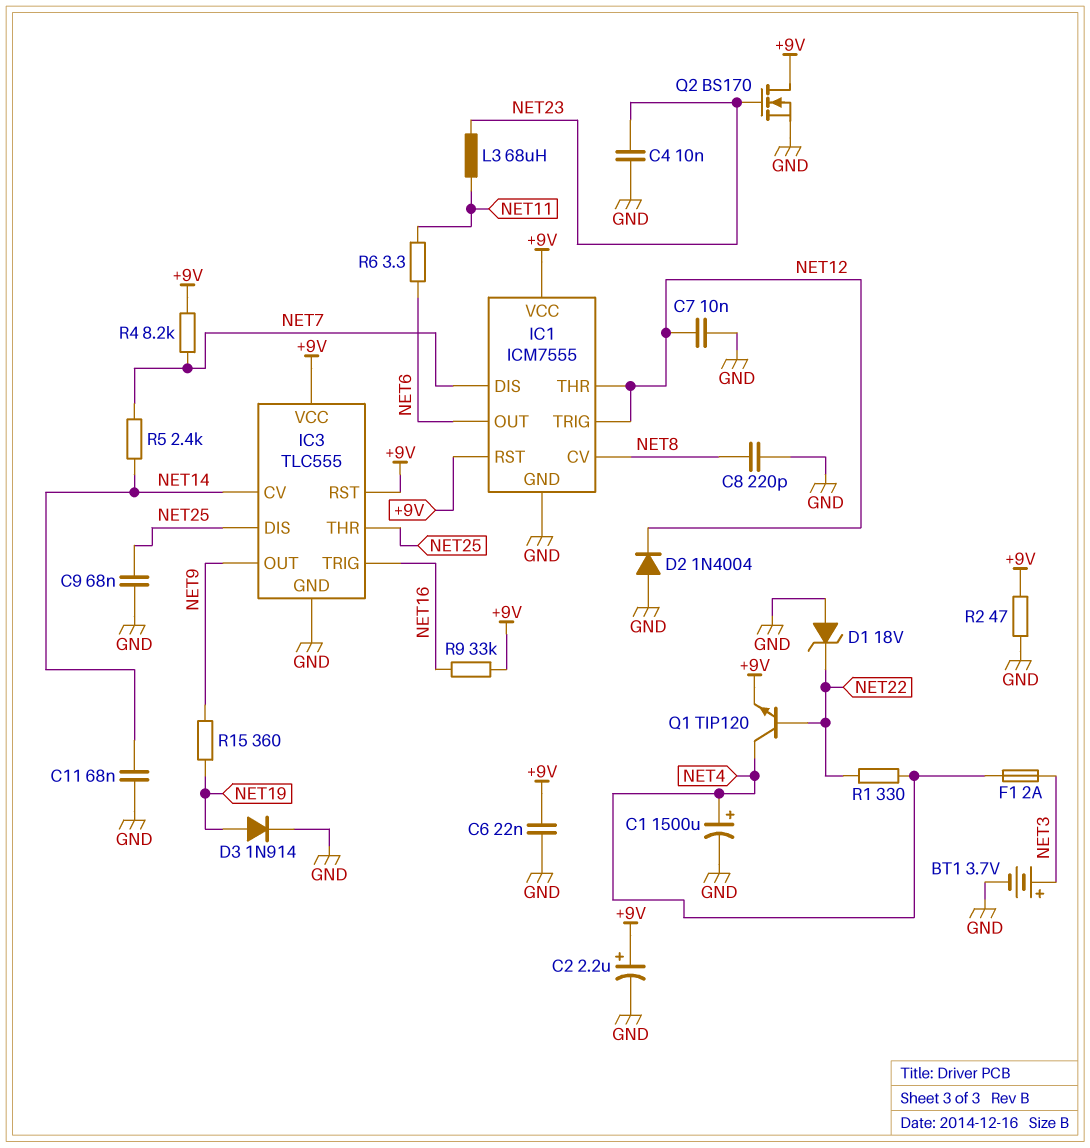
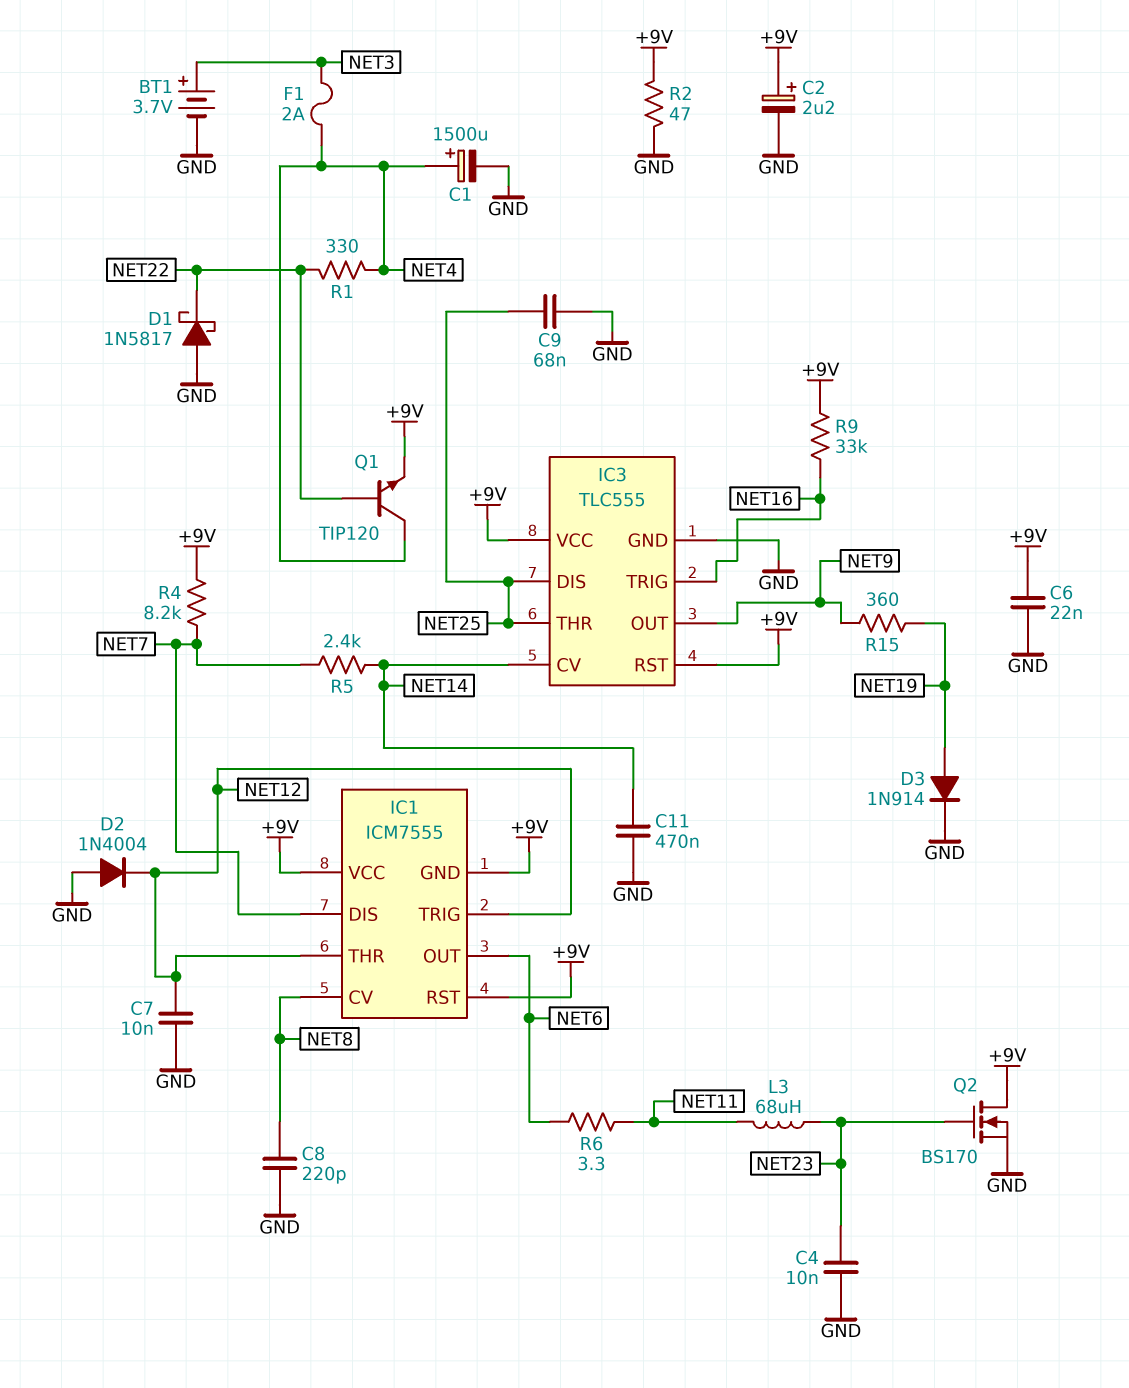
C11: 68nF (GND, NET14) -> 470nF (GND, NET14)
D1: zener 18V (A GND, K NET22) -> schottky 1N5817 (A GND, K NET22)
IC1 pin GND: GND -> +9V

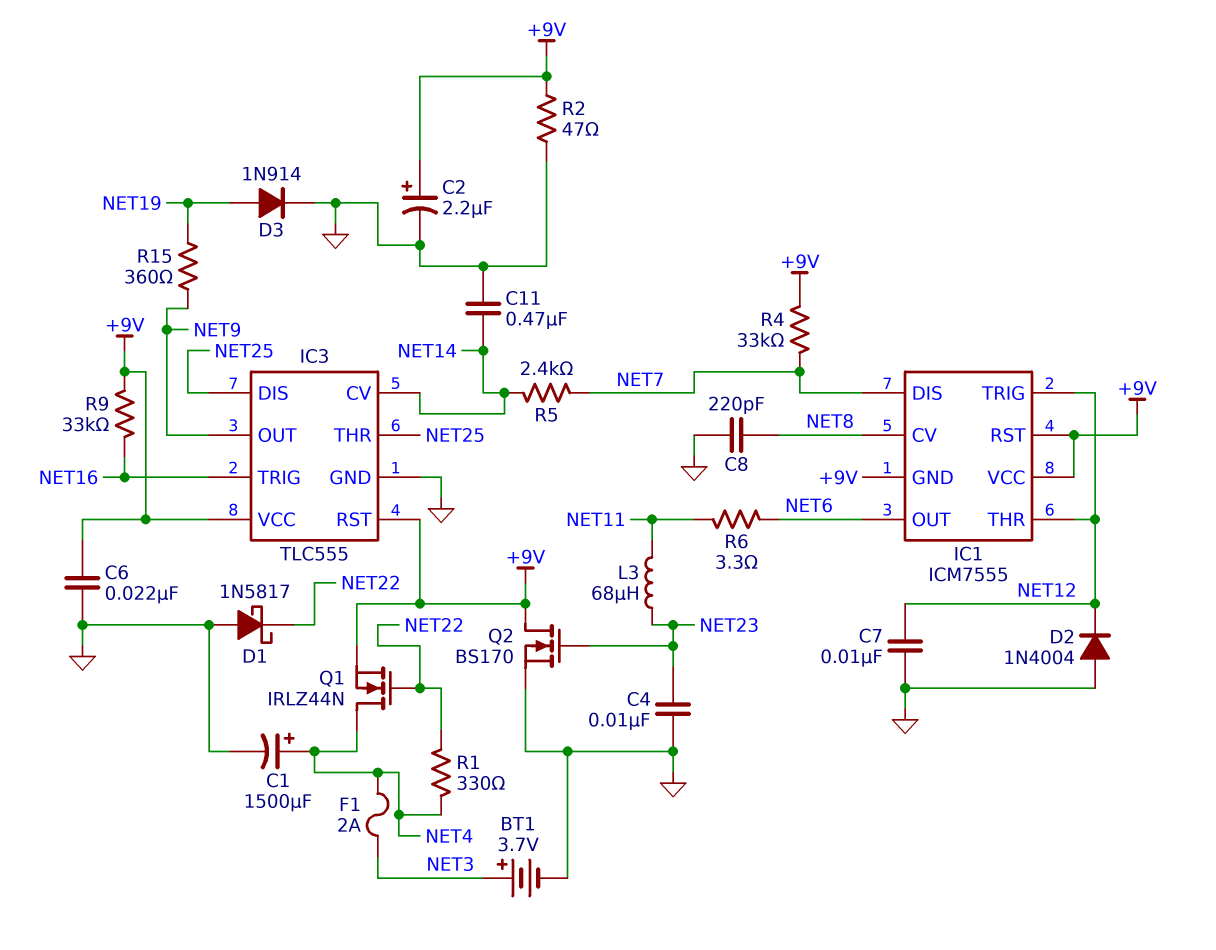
C9: 68nF (GND, NET25) -> none
Q1: NPN TIP120 (B NET22, C NET4, E +9V) -> NMOS IRLZ44N (G NET22, D NET4, S +9V)
R4: 8.2k (+9V, NET7) -> 33k (+9V, NET7)

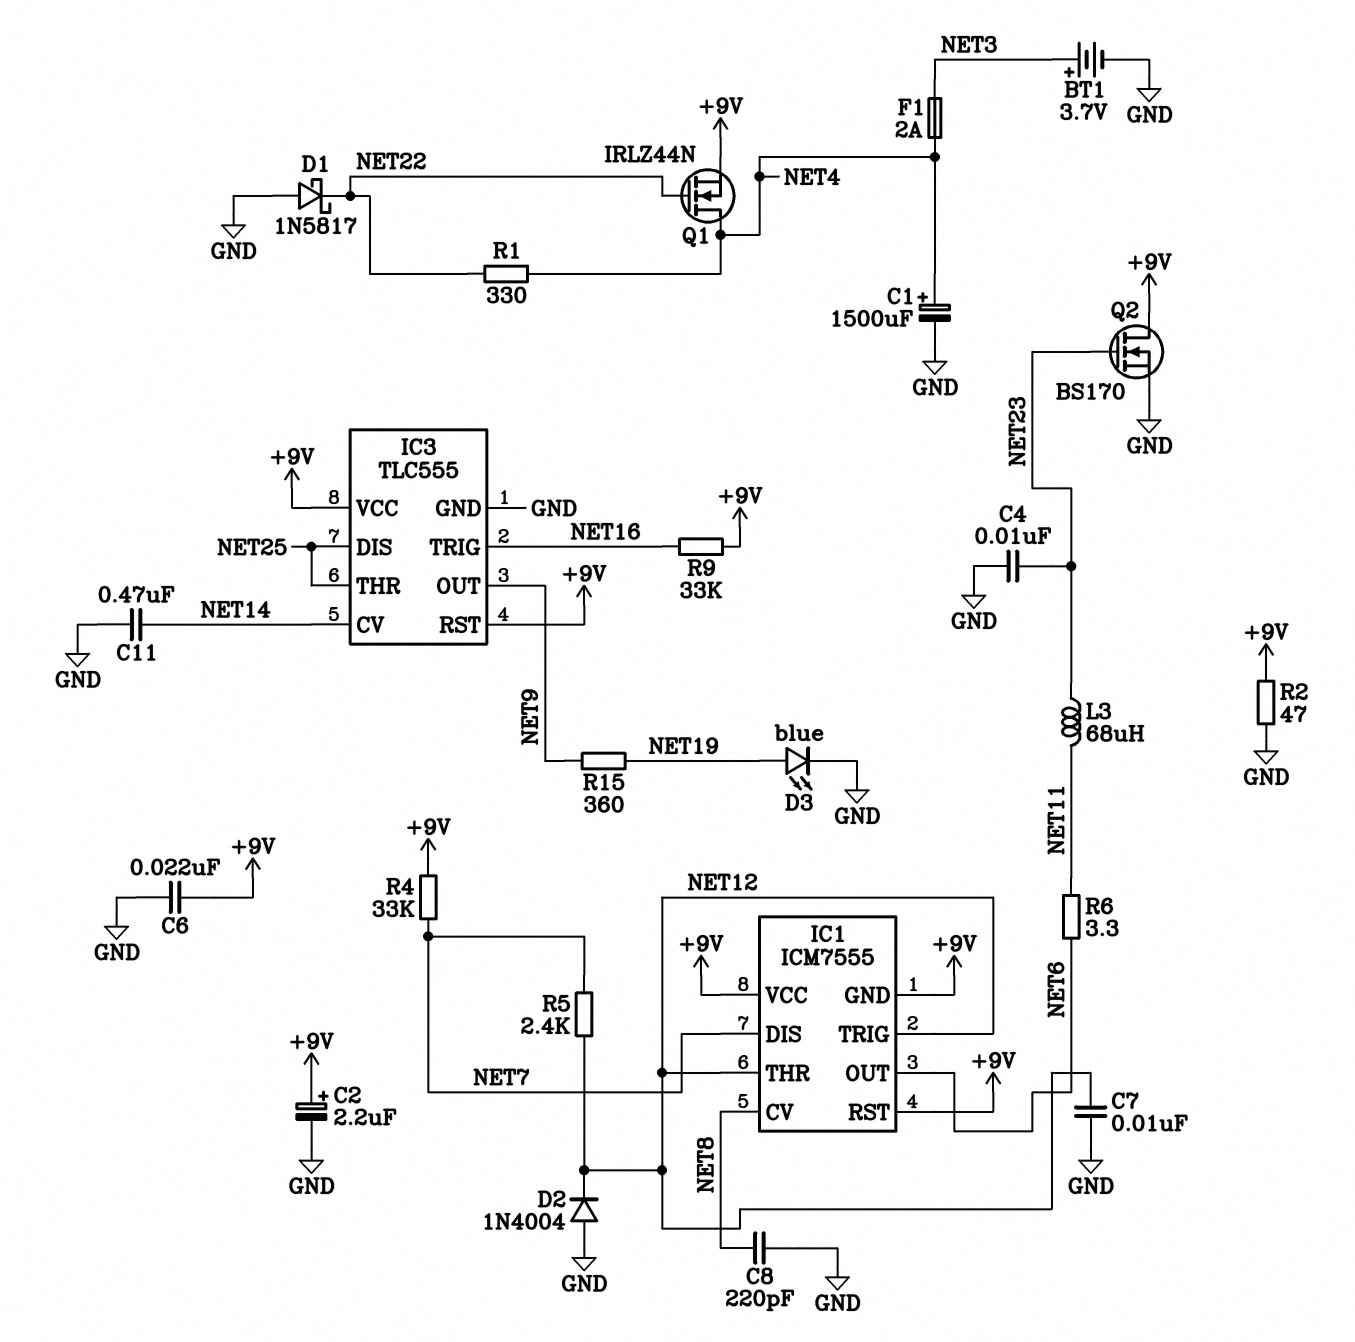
D3: diode 1N914 (A NET19, K GND) -> LED blue (A NET19, K GND)
R5: 2.4k (NET7, NET14) -> 2.4k (NET7, NET12)

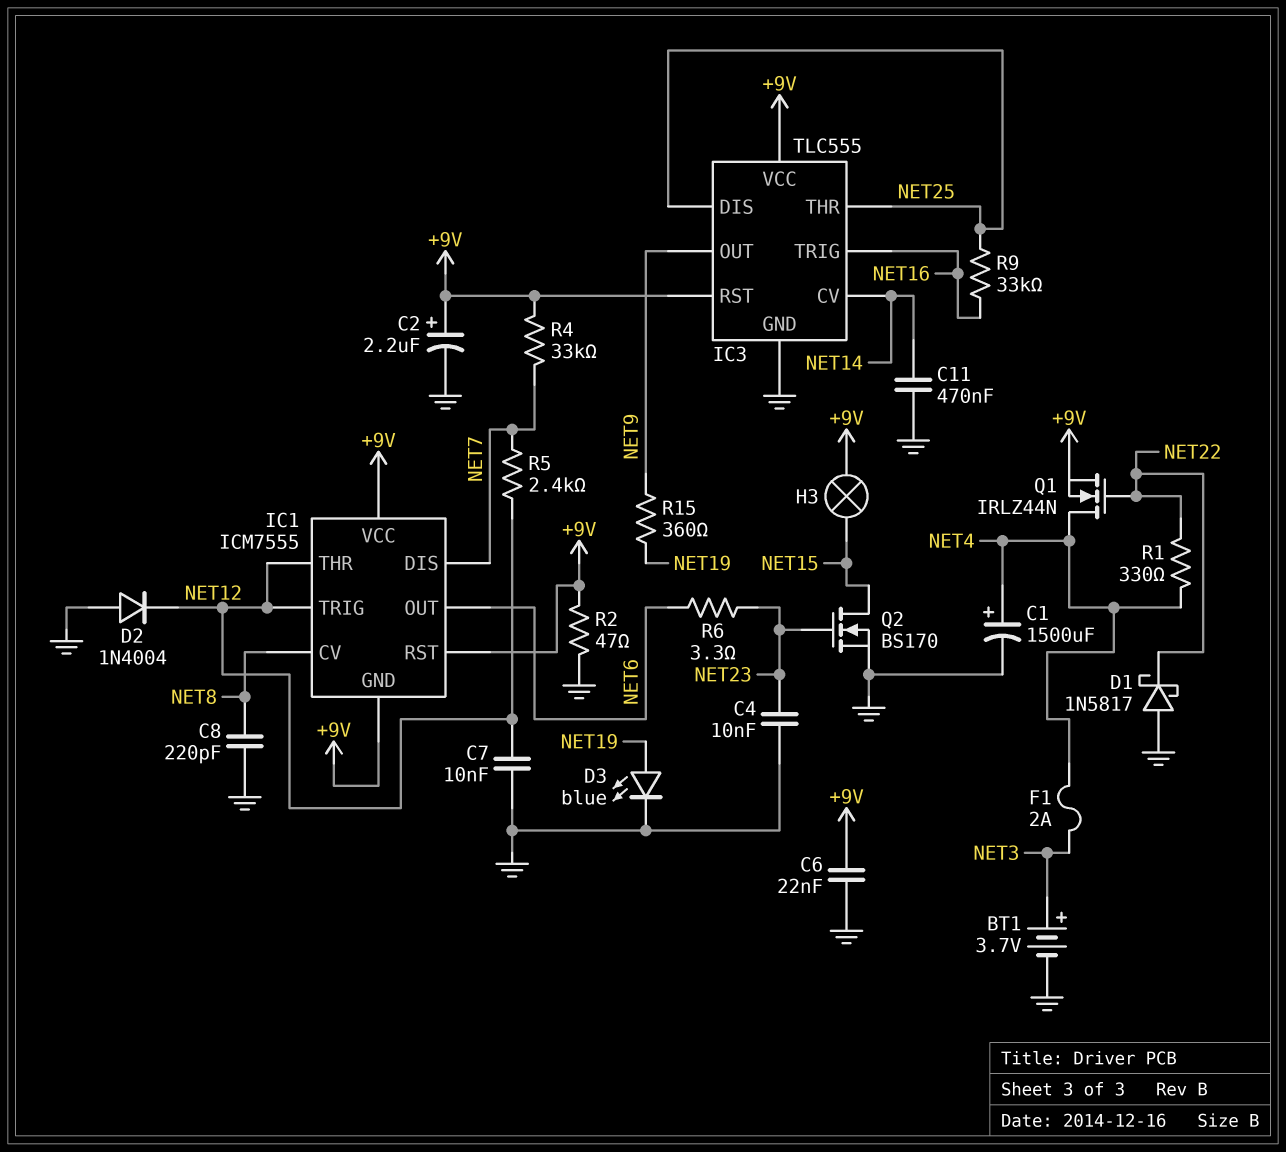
H3: none -> lamp (+9V, NET15)
L3: 68uH (NET11, NET23) -> none
Q2: NMOS BS170 (G NET23, D +9V, S GND) -> NMOS BS170 (G NET23, D NET15, S GND)
R6: 3.3 (NET6, NET11) -> 3.3 (NET6, NET23)
R9: 33k (+9V, NET16) -> 33k (NET16, NET25)

